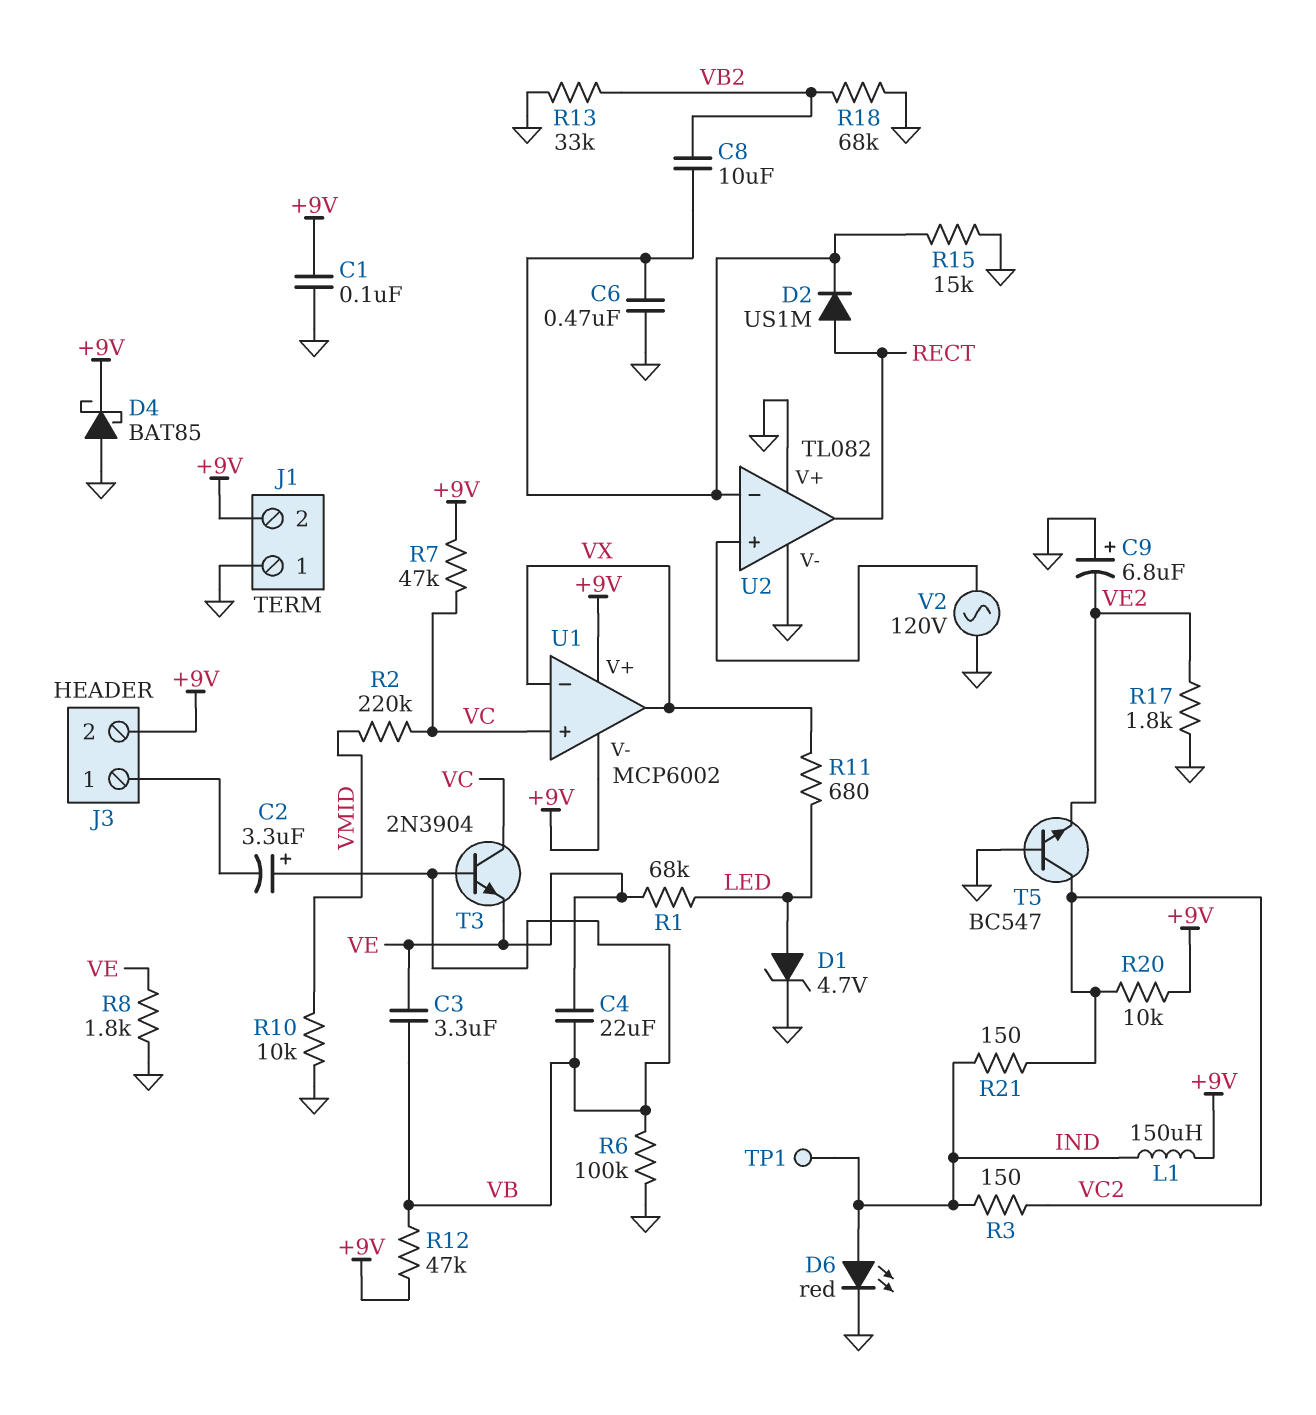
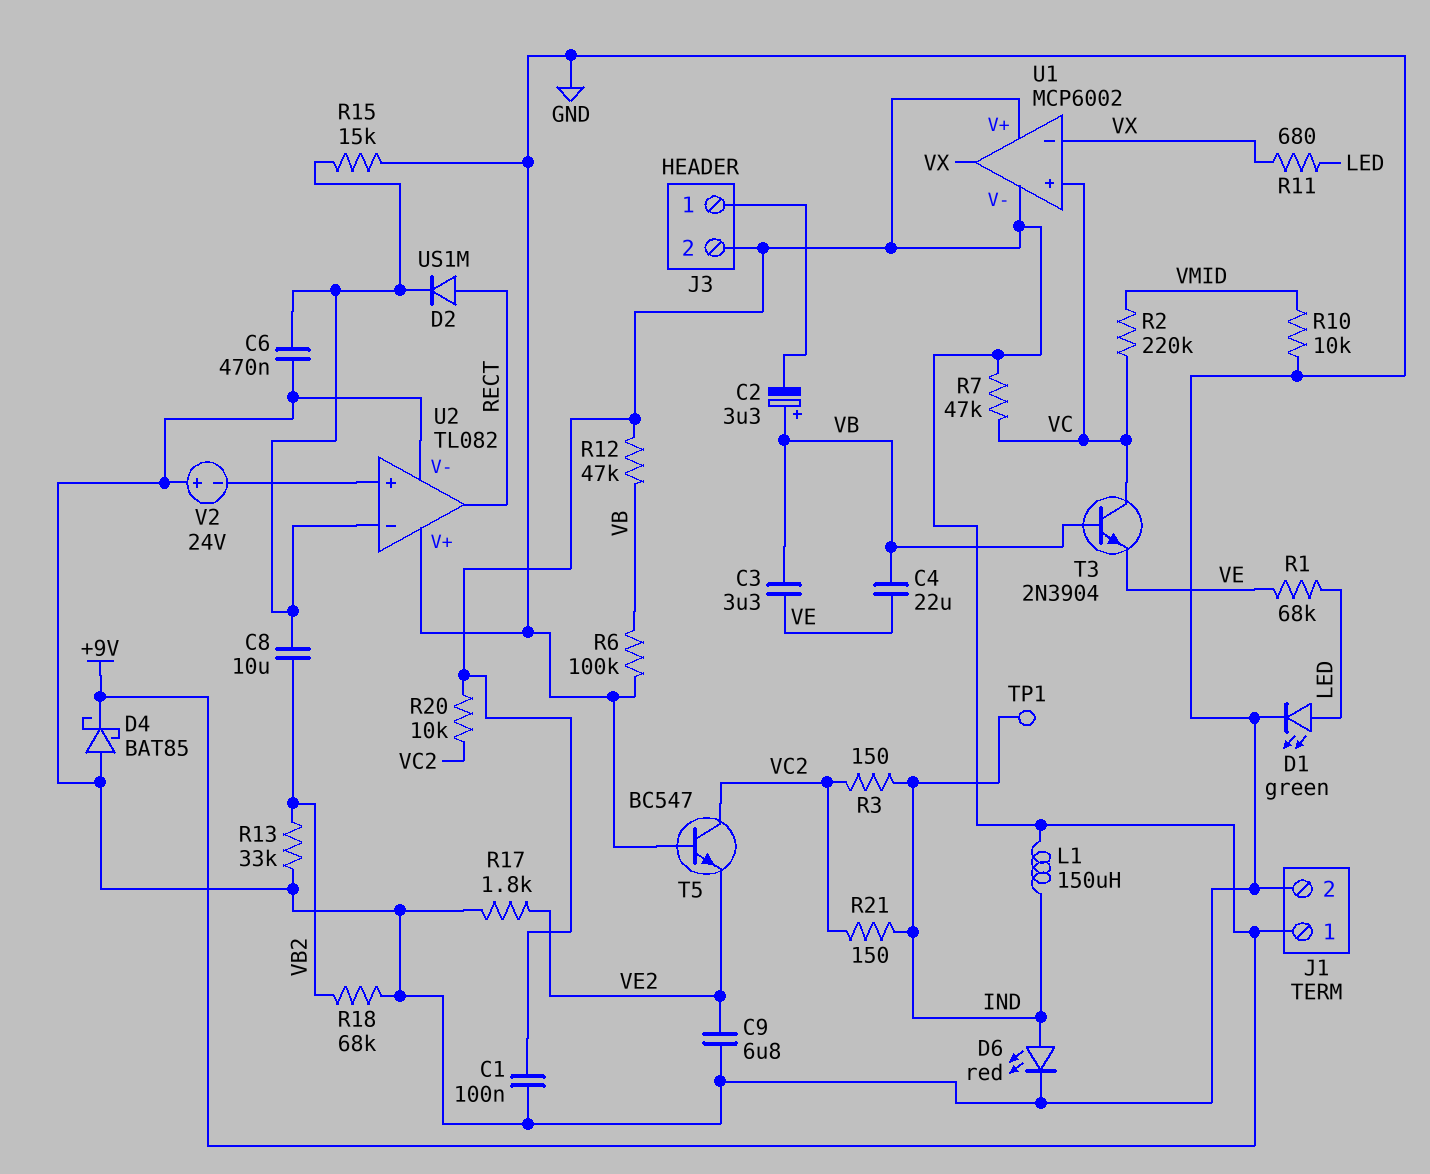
C9: 6.8uF (plus GND, minus VE2) -> 6.8uF (GND, VE2)
D1: zener 4.7V (A LED, K GND) -> LED green (A LED, K GND)
J1 pin 1: GND -> +9V
J1 pin 2: +9V -> GND
R8: 1.8k (GND, VE) -> none
V2: AC 120V (GND, U2/in+) -> 24V (plus GND, minus U2/in+)

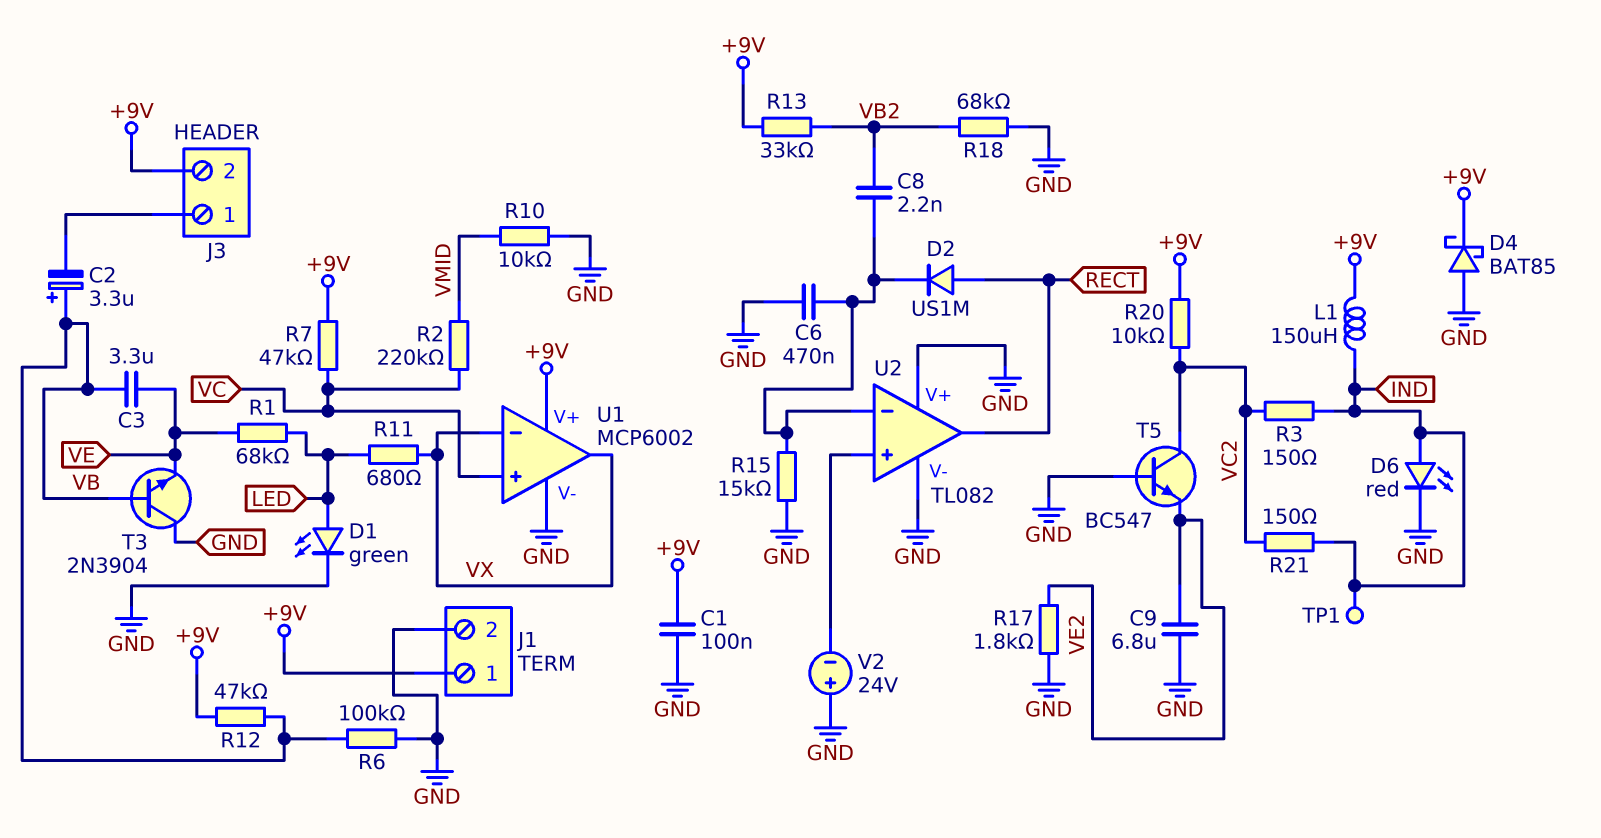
C4: 22uF (VB, VE) -> none
C8: 10uF (U2/in-, VB2) -> 2.2nF (U2/in-, VB2)
R13: 33k (GND, VB2) -> 33k (+9V, VB2)
T3: NPN 2N3904 (B VB, C VC, E VE) -> NPN 2N3904 (B VB, C GND, E VE)
U1 pin V-: +9V -> GND

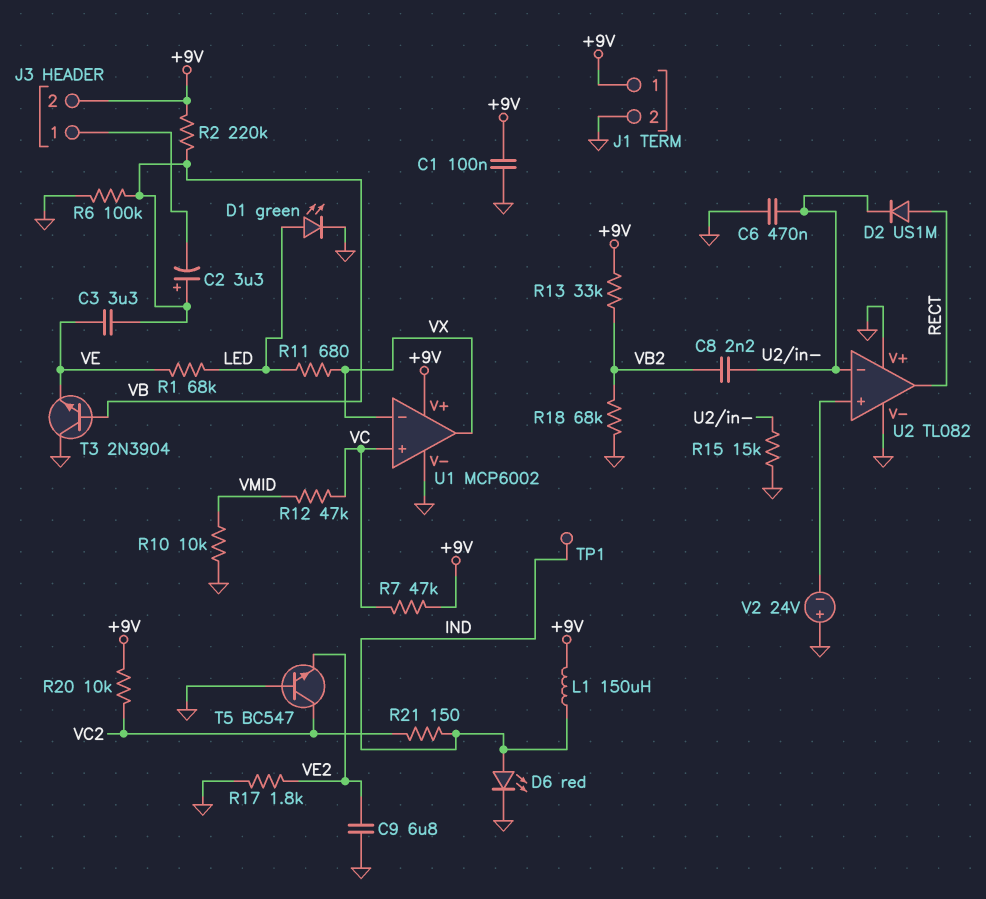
D4: schottky BAT85 (A GND, K +9V) -> none
R2: 220k (VC, VMID) -> 220k (+9V, VB)
R3: 150 (IND, VC2) -> none
R12: 47k (+9V, VB) -> 47k (VC, VMID)

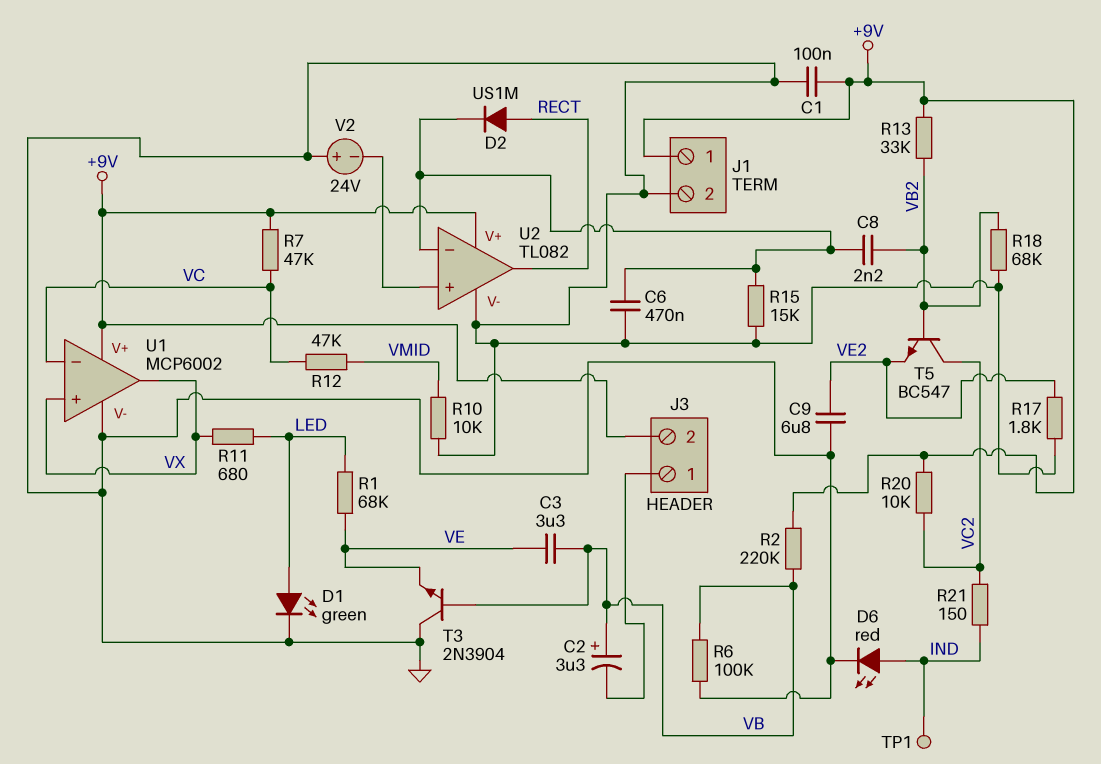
L1: 150uH (+9V, IND) -> none
T5: NPN BC547 (B GND, C VC2, E VE2) -> NPN BC547 (B VB2, C VC2, E VE2)
U1 pin in+: VC -> VX
U1 pin in-: VX -> VC
U2 pin V+: GND -> +9V

